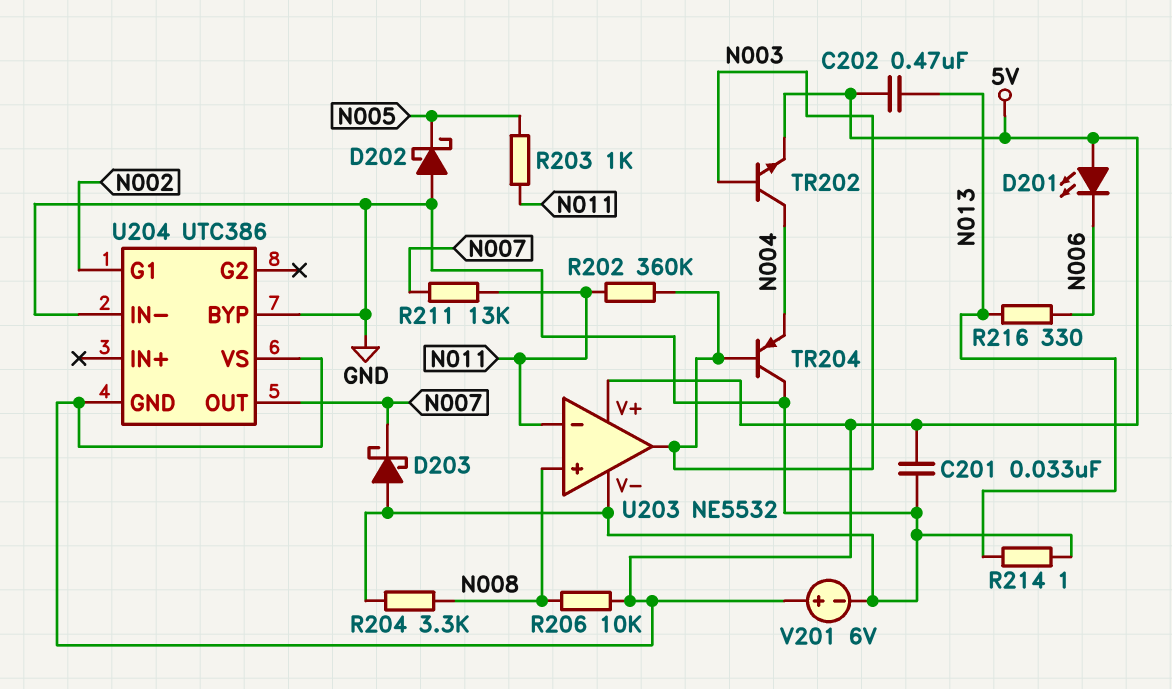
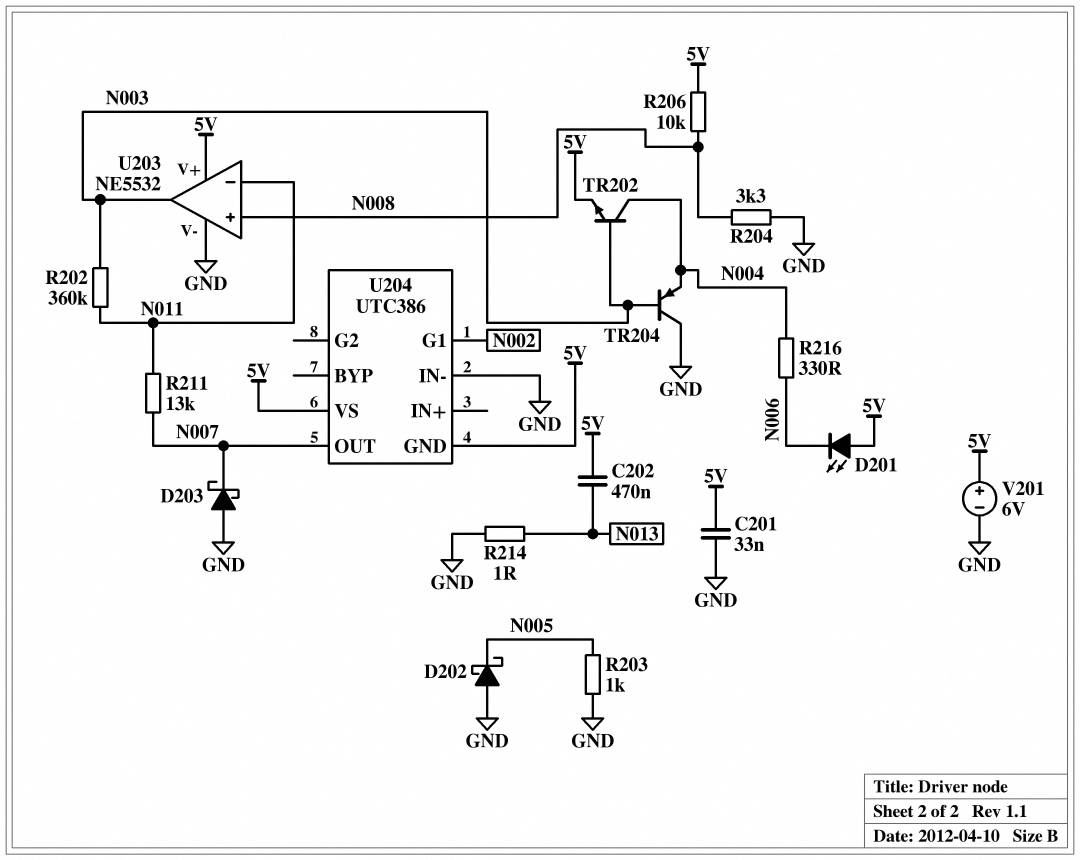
R203: 1k (N005, N011) -> 1k (GND, N005)
R216: 330 (N006, N013) -> 330 (N004, N006)
U204 pin BYP: GND -> none

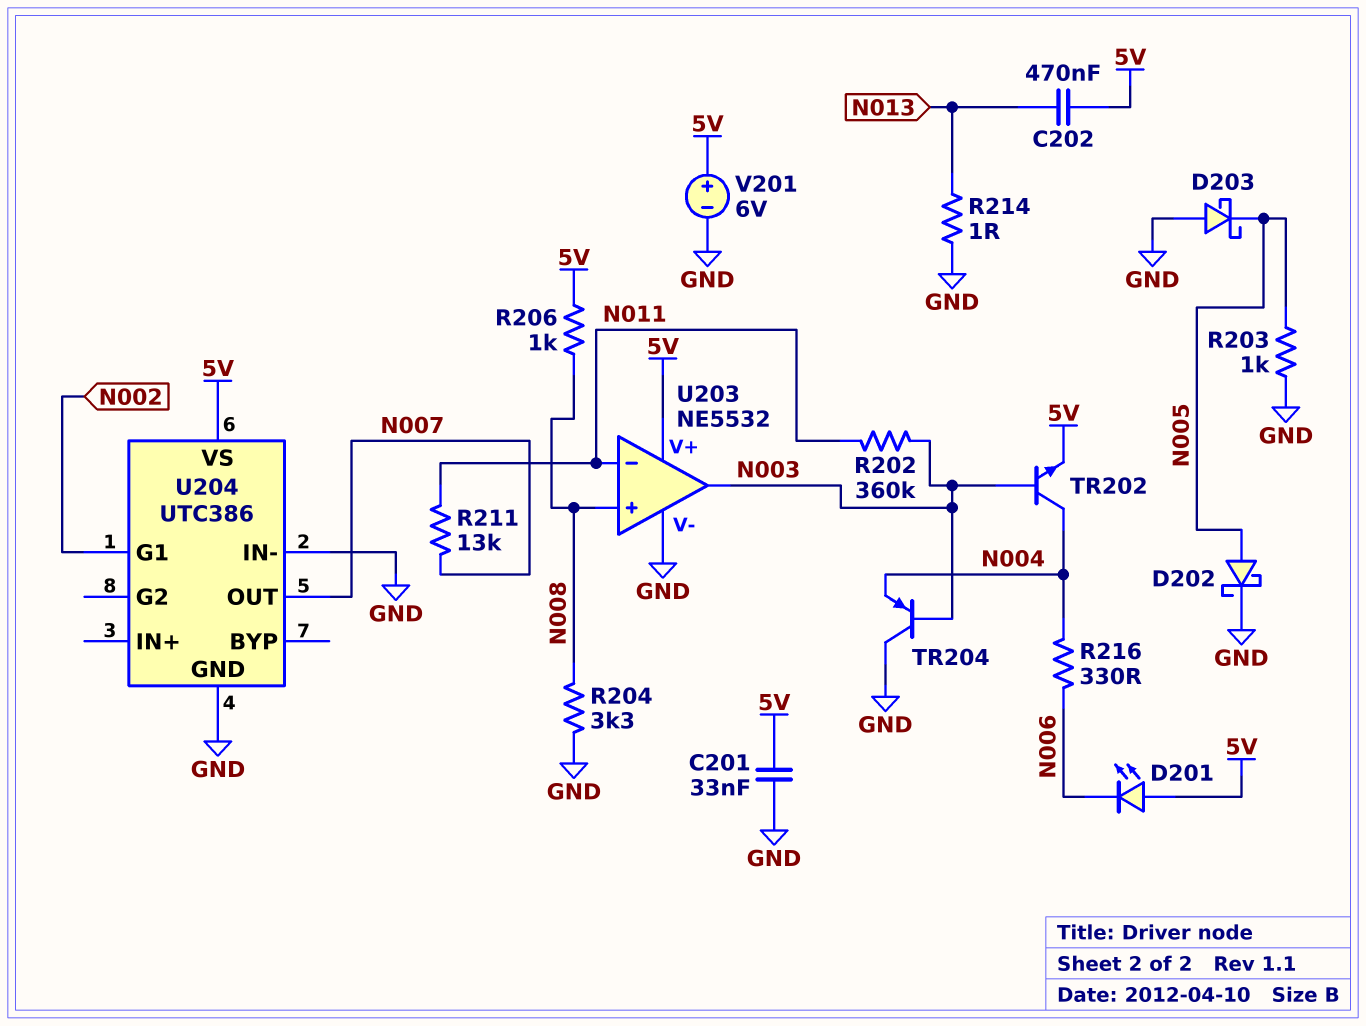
D202: schottky (A GND, K N005) -> schottky (A N005, K GND)
D203: schottky (A GND, K N007) -> schottky (A GND, K N005)
R206: 10k (5V, N008) -> 1k (5V, N008)
U204 pin GND: 5V -> GND

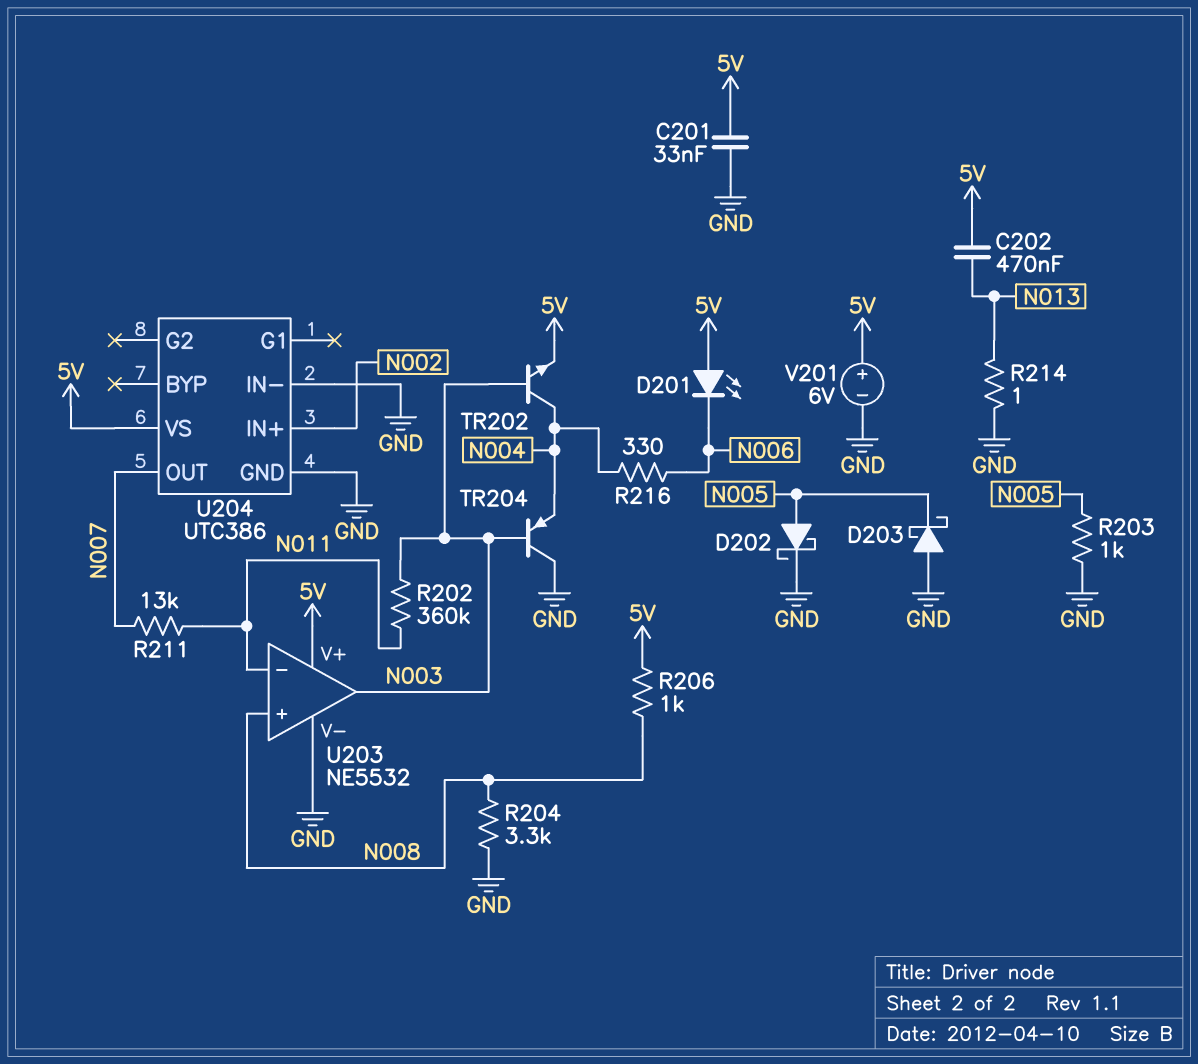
U204 pin G1: N002 -> none
U204 pin IN+: none -> N002

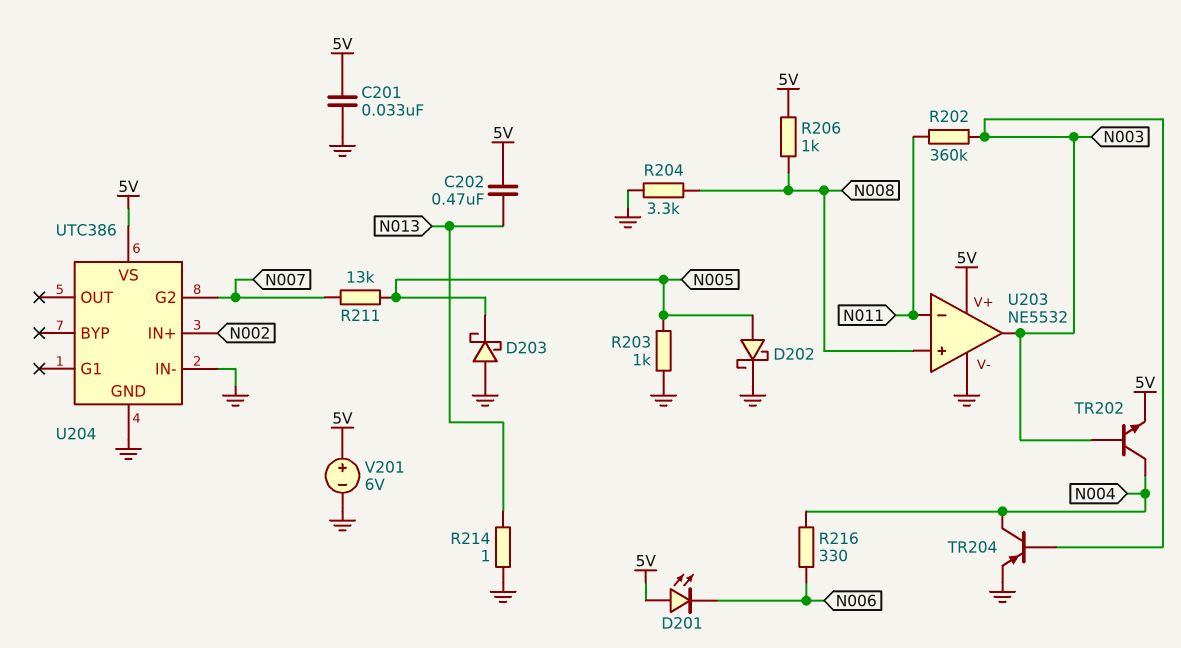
R211: 13k (N007, N011) -> 13k (N005, N007)
TR204: PNP (B N003, C GND, E N004) -> PNP (B N003, C N004, E GND)
U204 pin G2: none -> N007
U204 pin OUT: N007 -> none

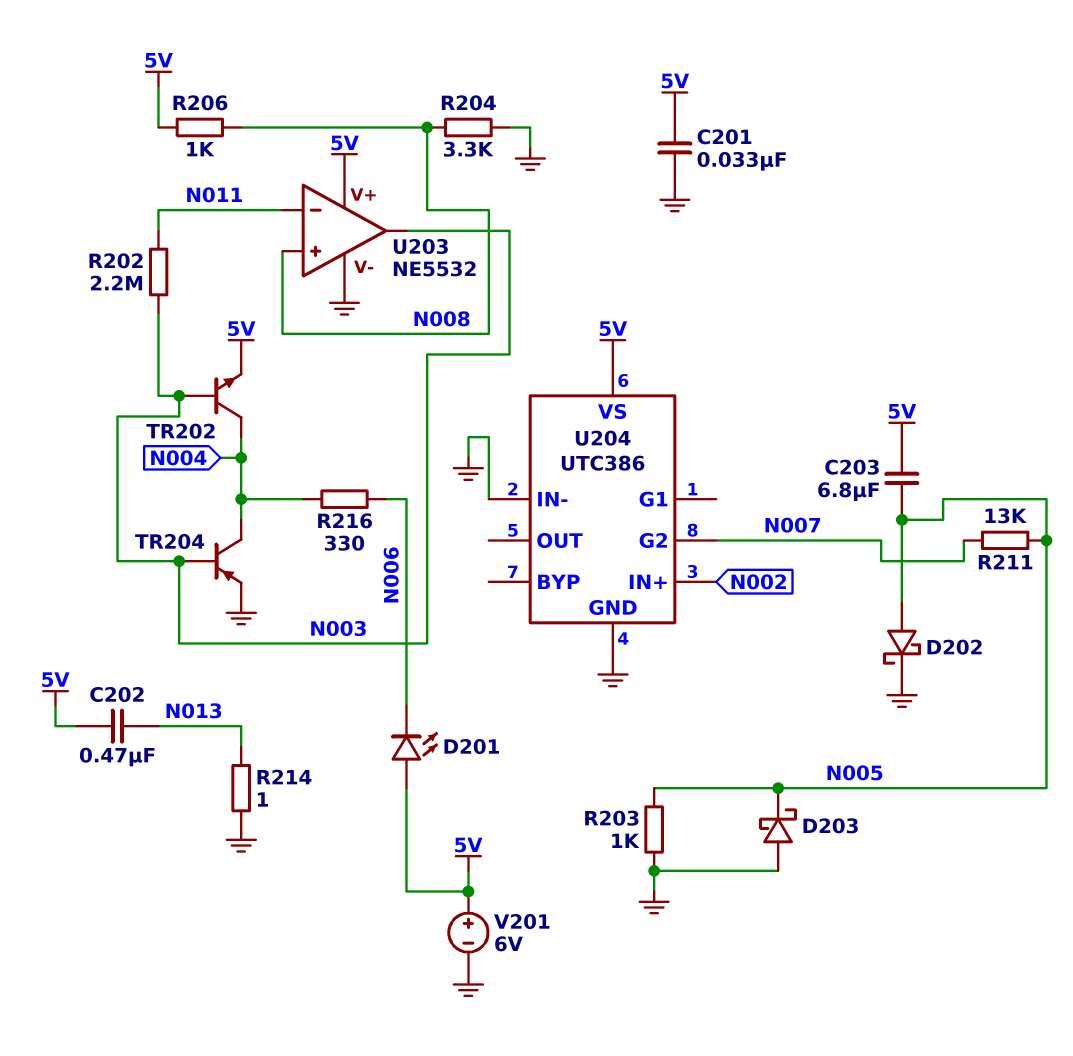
C203: none -> 6.8uF (5V, N005)
R202: 360k (N003, N011) -> 2.2M (N003, N011)

